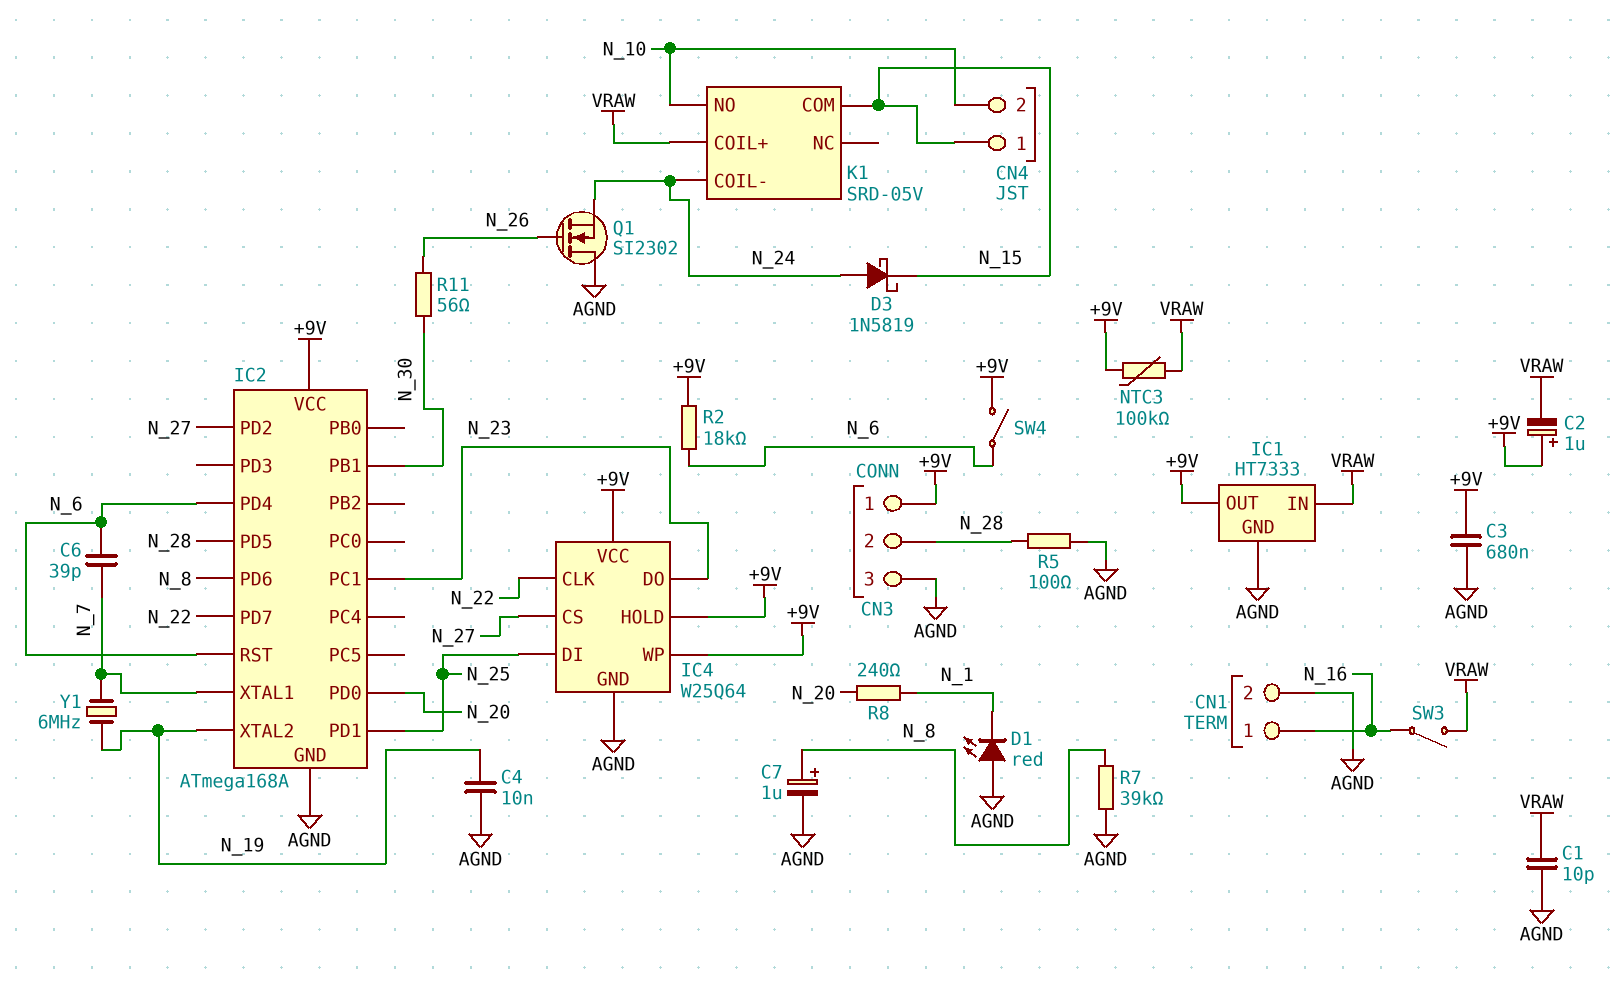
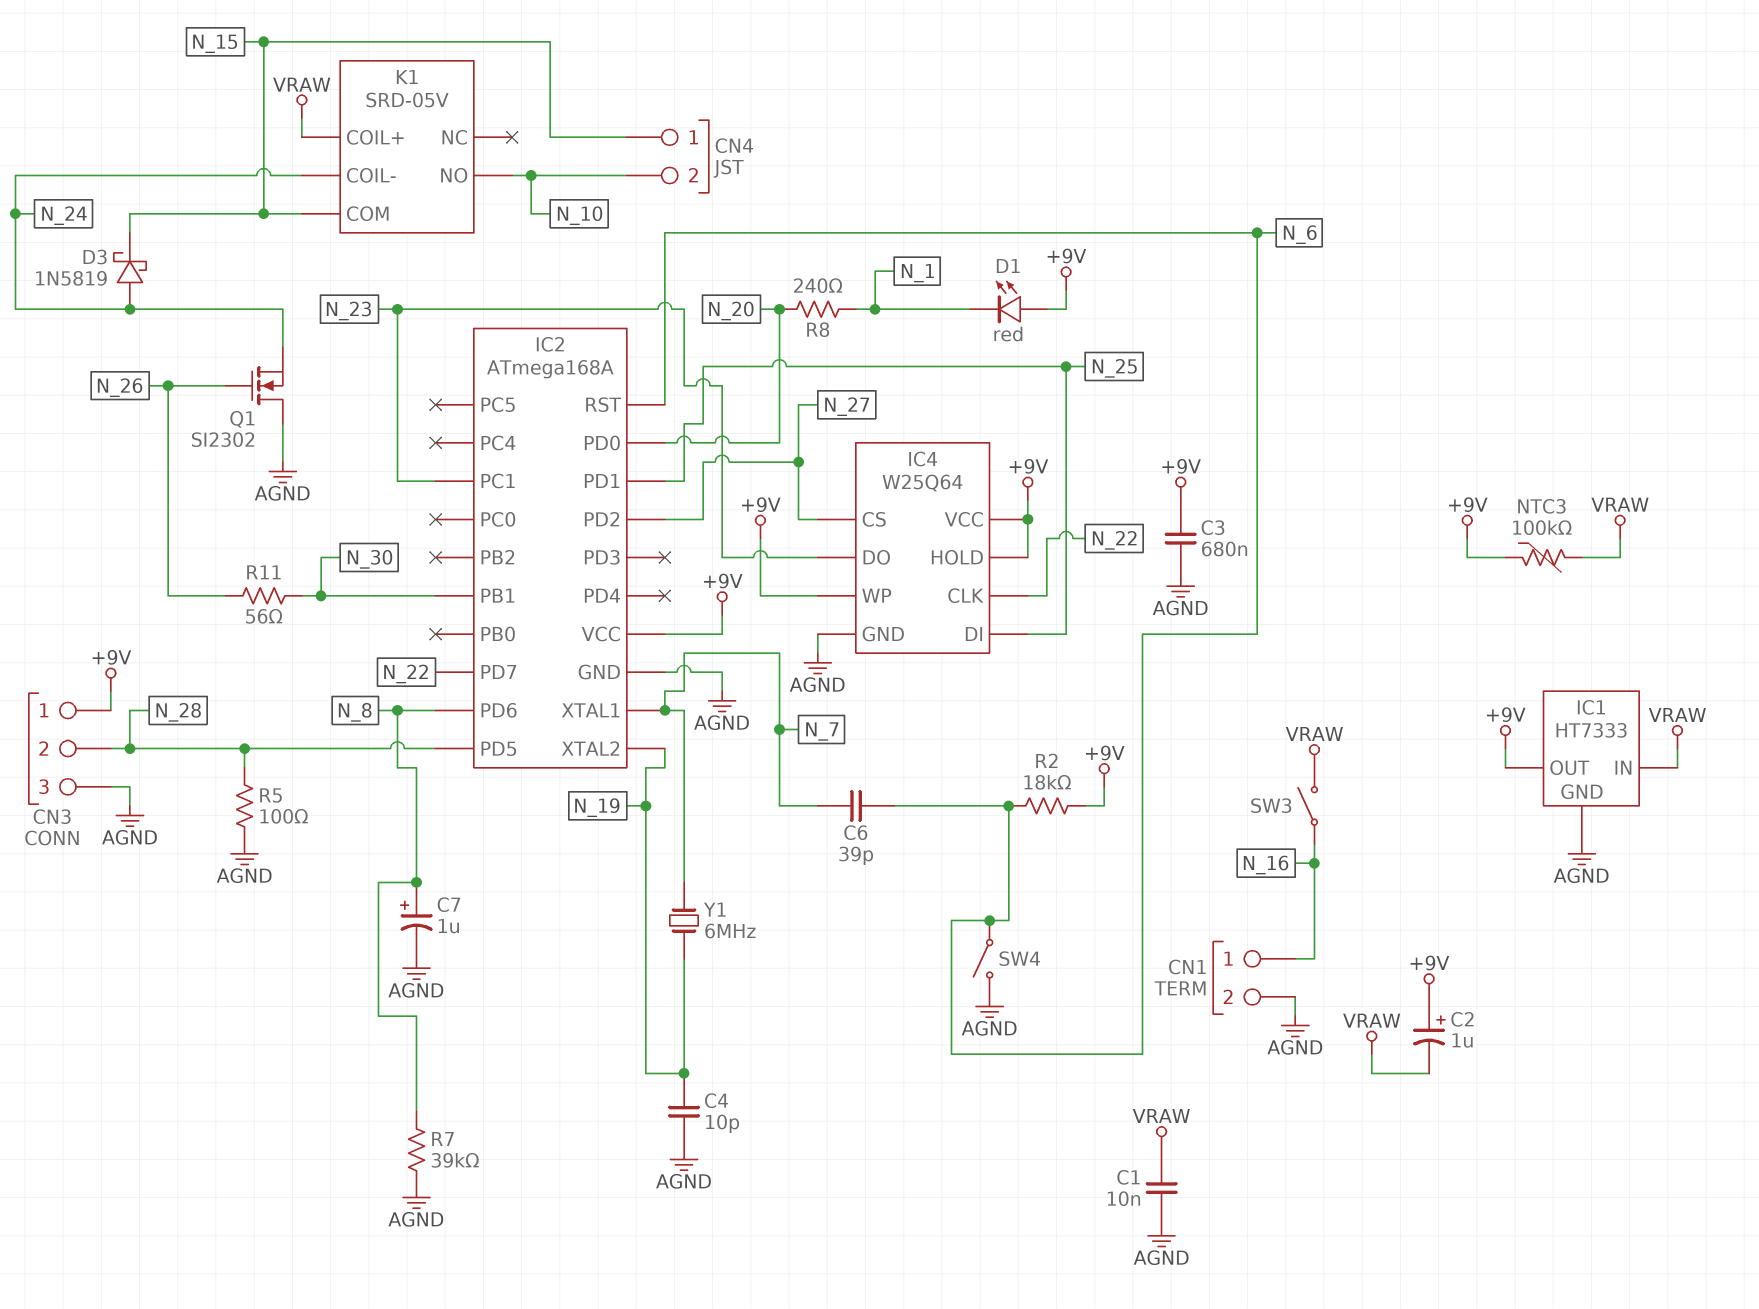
C1: 10pF (AGND, VRAW) -> 10nF (AGND, VRAW)
C4: 10nF (AGND, N_19) -> 10pF (AGND, N_19)
D1: LED red (A AGND, K N_1) -> LED red (A +9V, K N_1)
IC2 pin PD4: N_6 -> none
SW4: switch (+9V, N_6) -> switch (AGND, N_6)

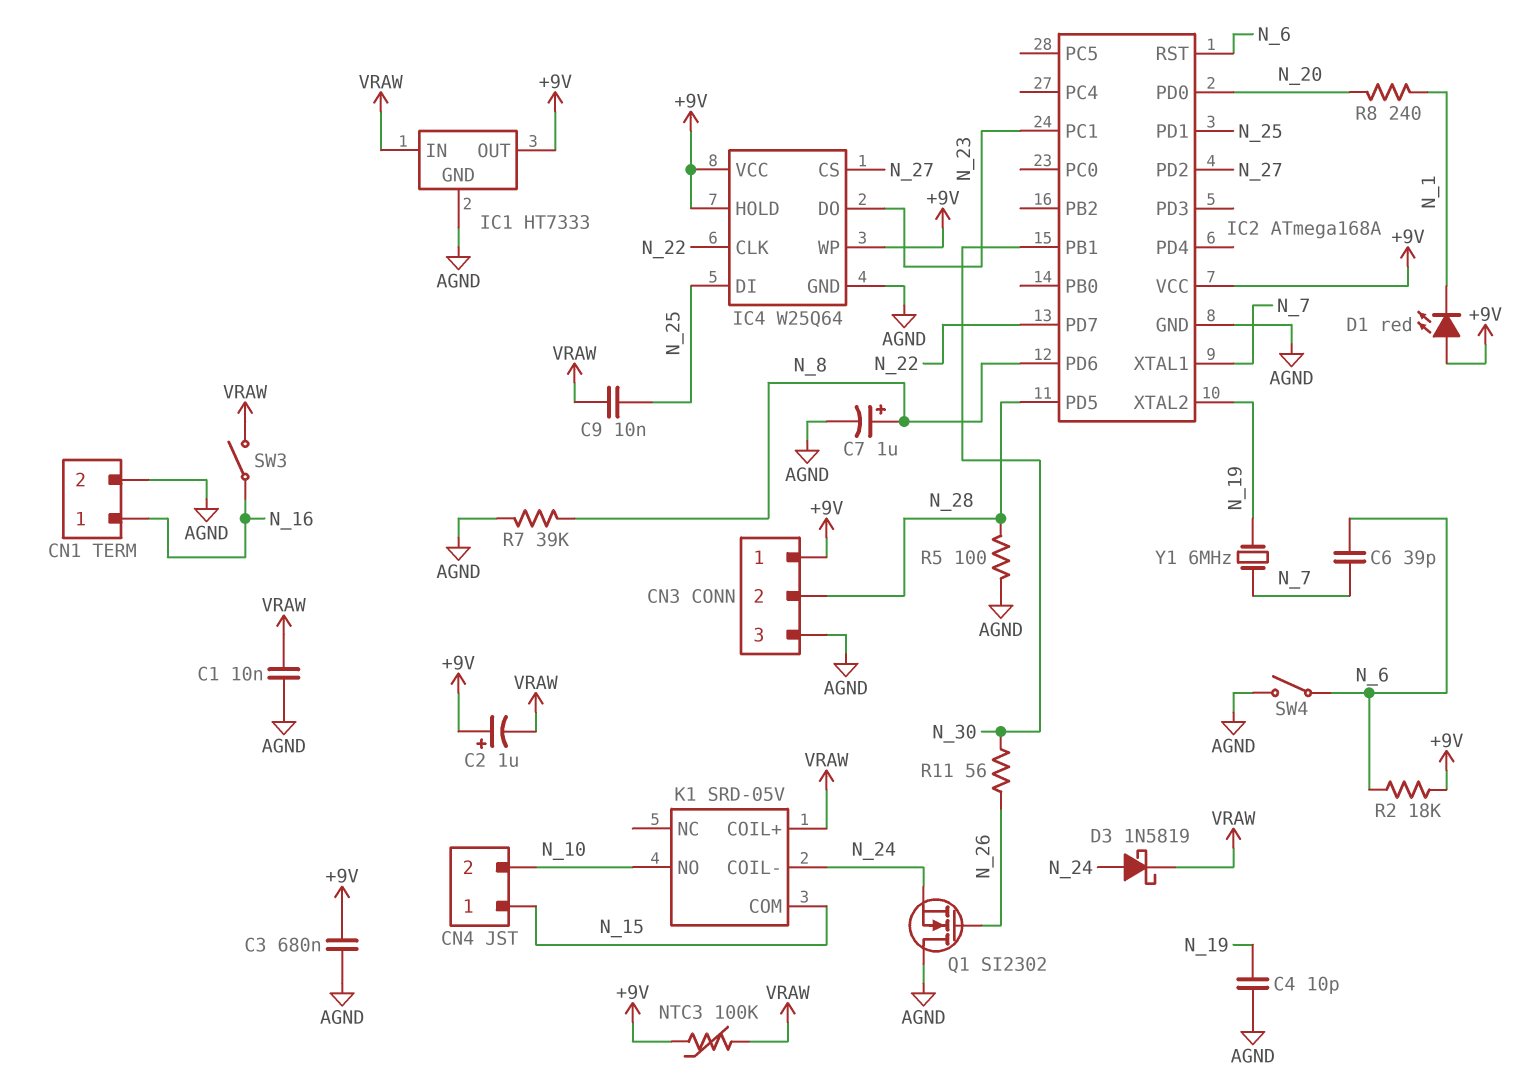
C9: none -> 10nF (N_25, VRAW)
D3: schottky 1N5819 (A N_24, K N_15) -> schottky 1N5819 (A N_24, K VRAW)

